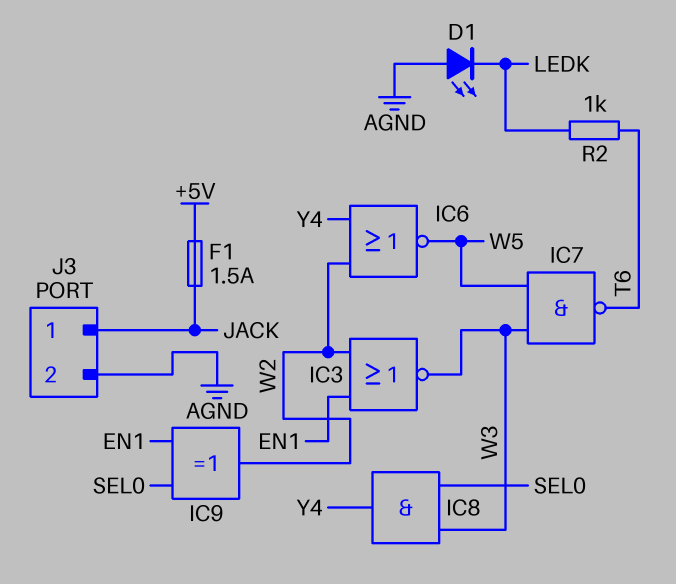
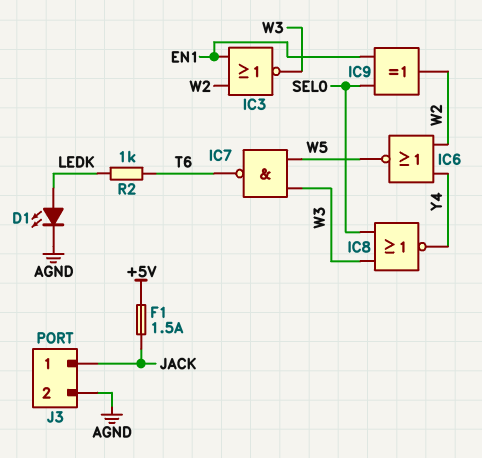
D1: LED (A AGND, K LEDK) -> LED (A LEDK, K AGND)
IC8: AND (in SEL0, in W3, out Y4) -> NOR (in SEL0, in W3, out Y4)

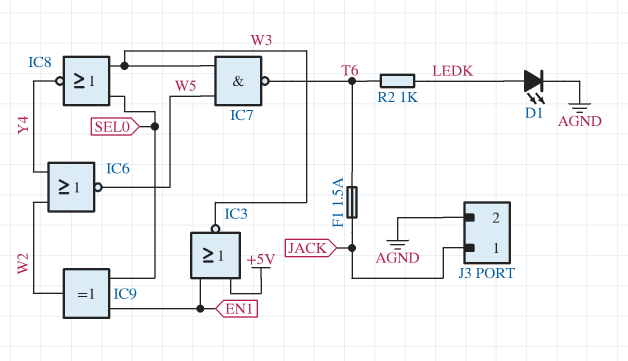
F1: 1.5A (+5V, JACK) -> 1.5A (JACK, T6)
IC3: NOR (in EN1, in W2, out W3) -> NOR (in +5V, in EN1, out W3)

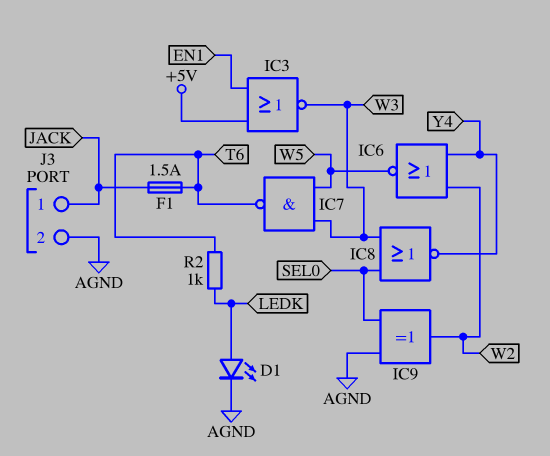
IC9: XOR (in EN1, in SEL0, out W2) -> XOR (in AGND, in SEL0, out W2)

